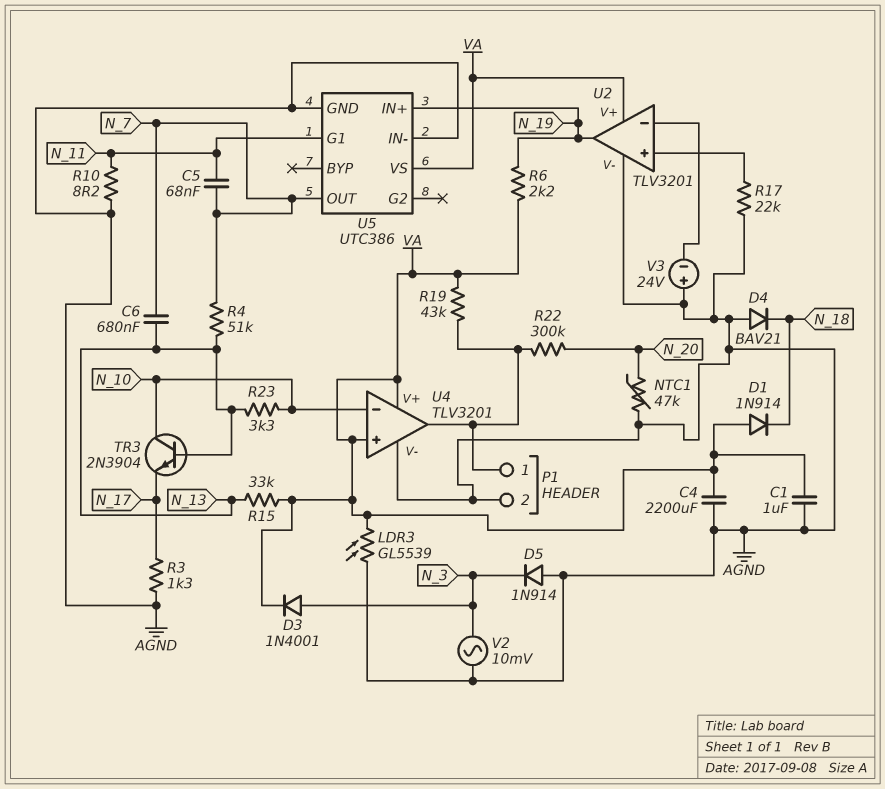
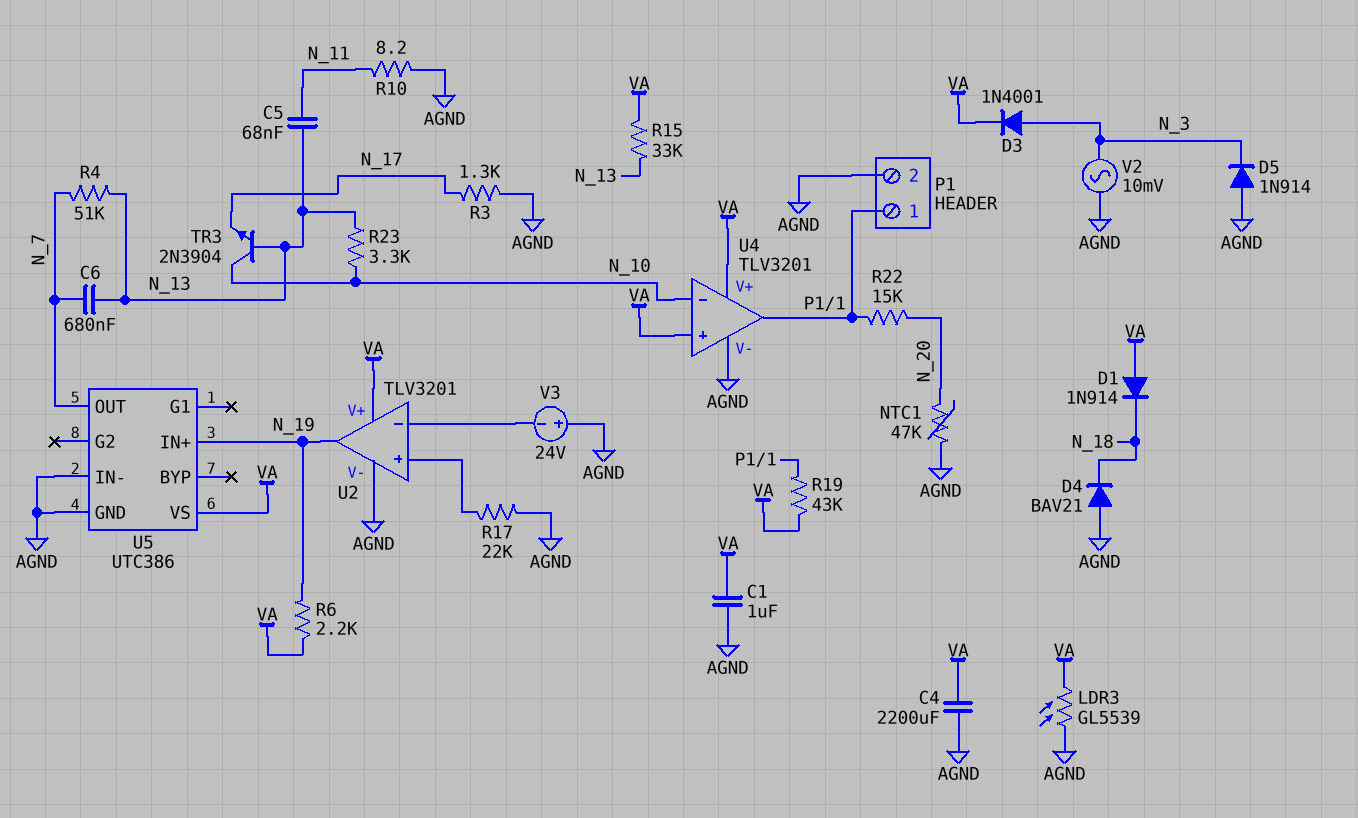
C5: 68nF (N_7, N_11) -> 68nF (N_11, N_13)
R22: 300k (N_20, P1/1) -> 15k (N_20, P1/1)
U5 pin G1: N_11 -> none

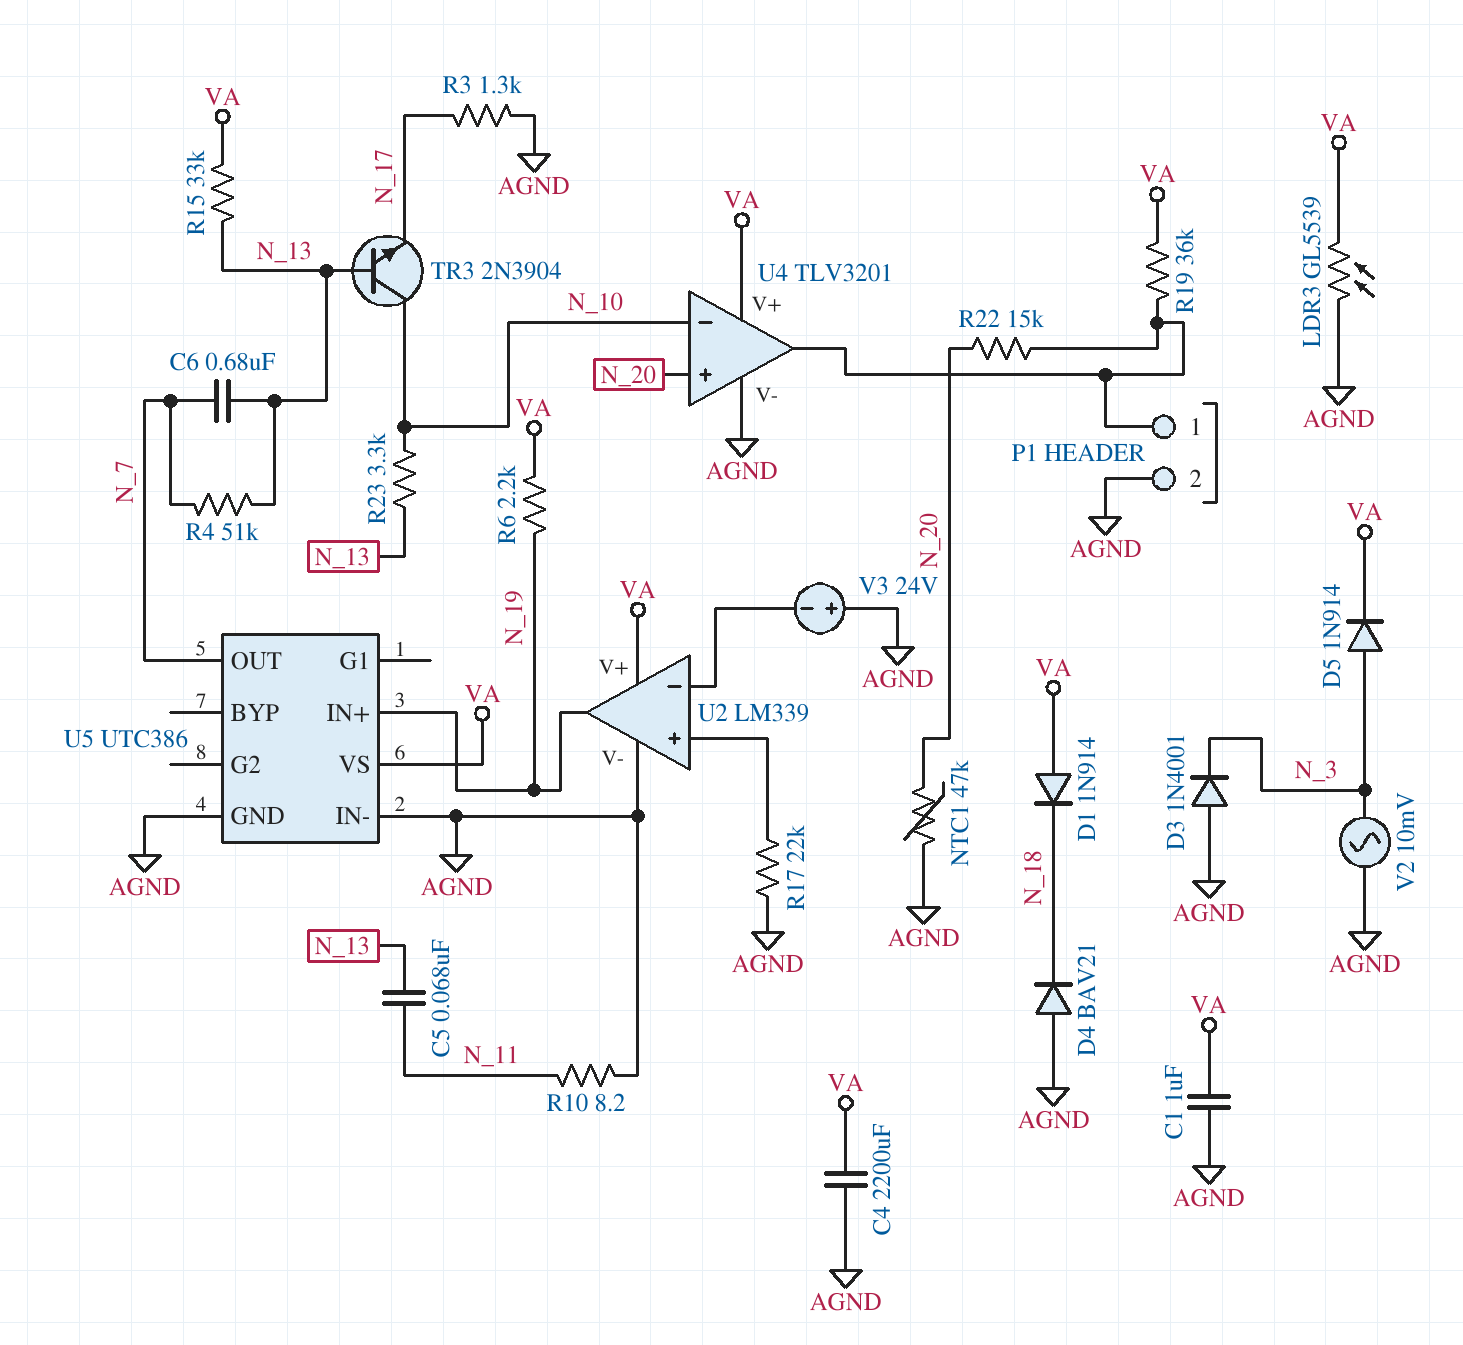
D3: diode 1N4001 (A N_3, K VA) -> diode 1N4001 (A AGND, K N_3)
D5: diode 1N914 (A AGND, K N_3) -> diode 1N914 (A N_3, K VA)
R19: 43k (P1/1, VA) -> 36k (P1/1, VA)
U2: TLV3201 -> LM339
U4 pin in+: VA -> N_20

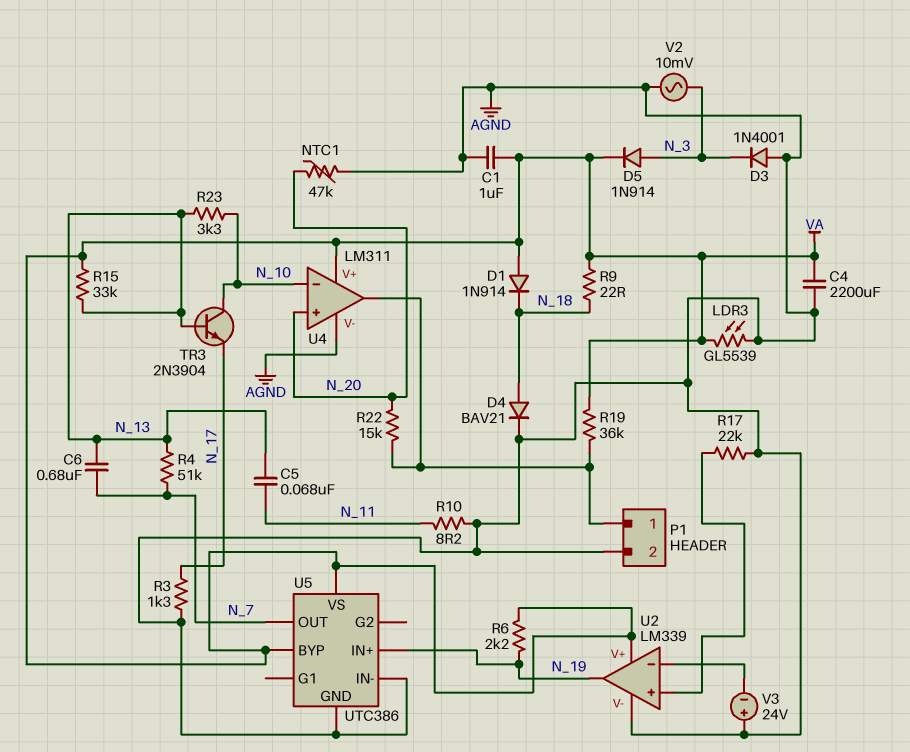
D4: diode BAV21 (A AGND, K N_18) -> diode BAV21 (A N_18, K AGND)
R9: none -> 22 (N_18, VA)
U4: TLV3201 -> LM311
U5 pin BYP: none -> VA

